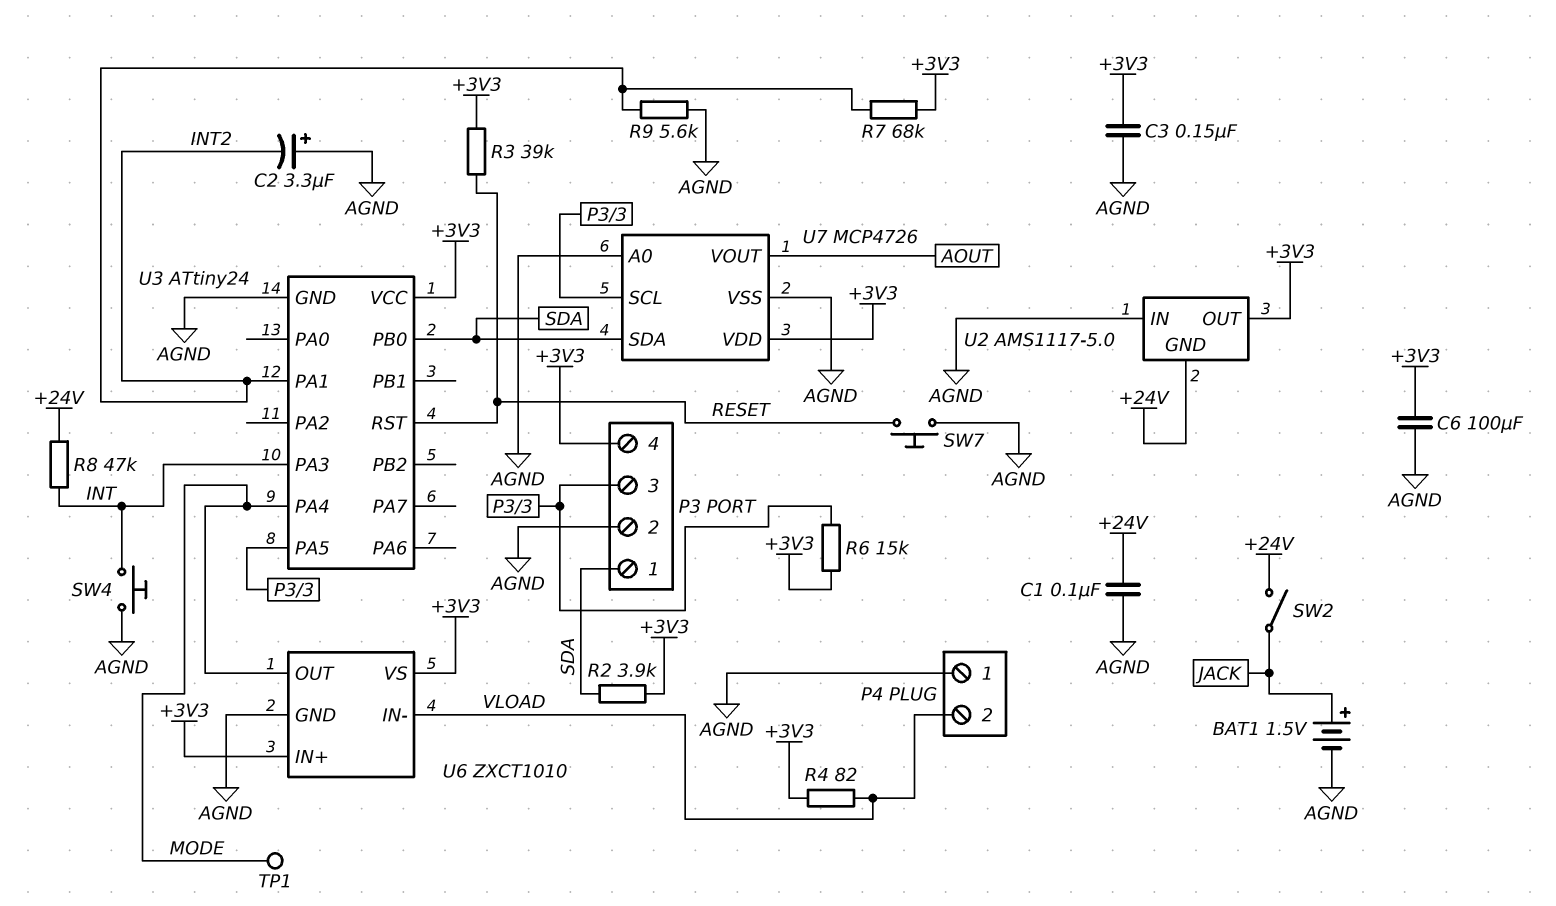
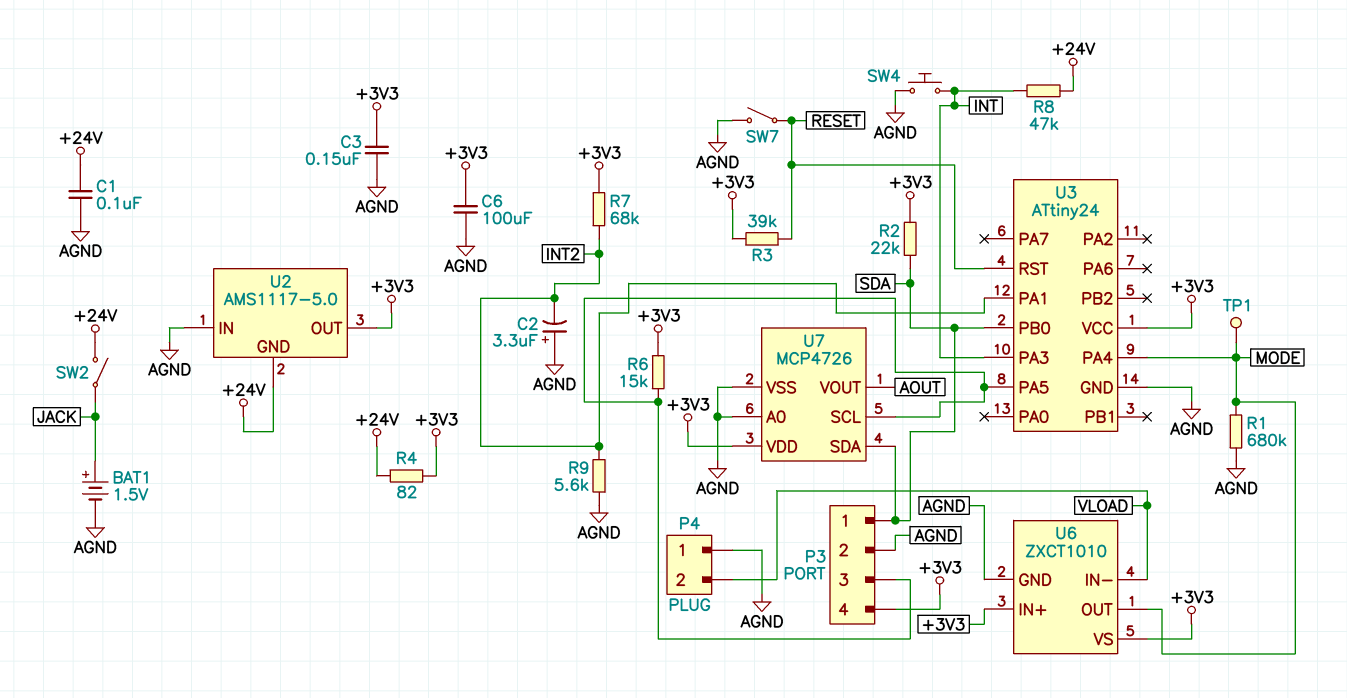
R1: none -> 680k (AGND, MODE)
R2: 3.9k (+3V3, SDA) -> 22k (+3V3, SDA)
R4: 82 (+3V3, VLOAD) -> 82 (+3V3, +24V)
SW7: button (AGND, RESET) -> switch (AGND, RESET)

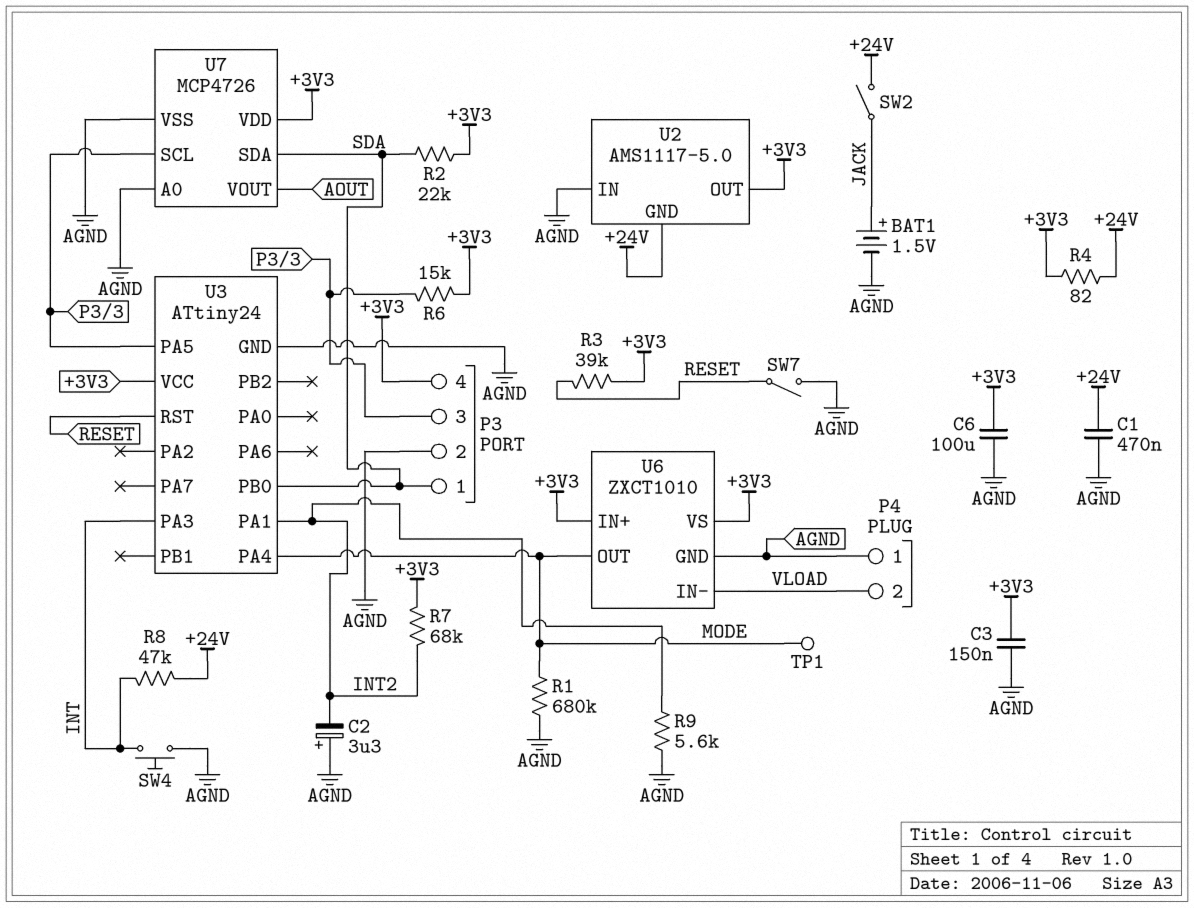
C1: 100nF (+24V, AGND) -> 470nF (+24V, AGND)

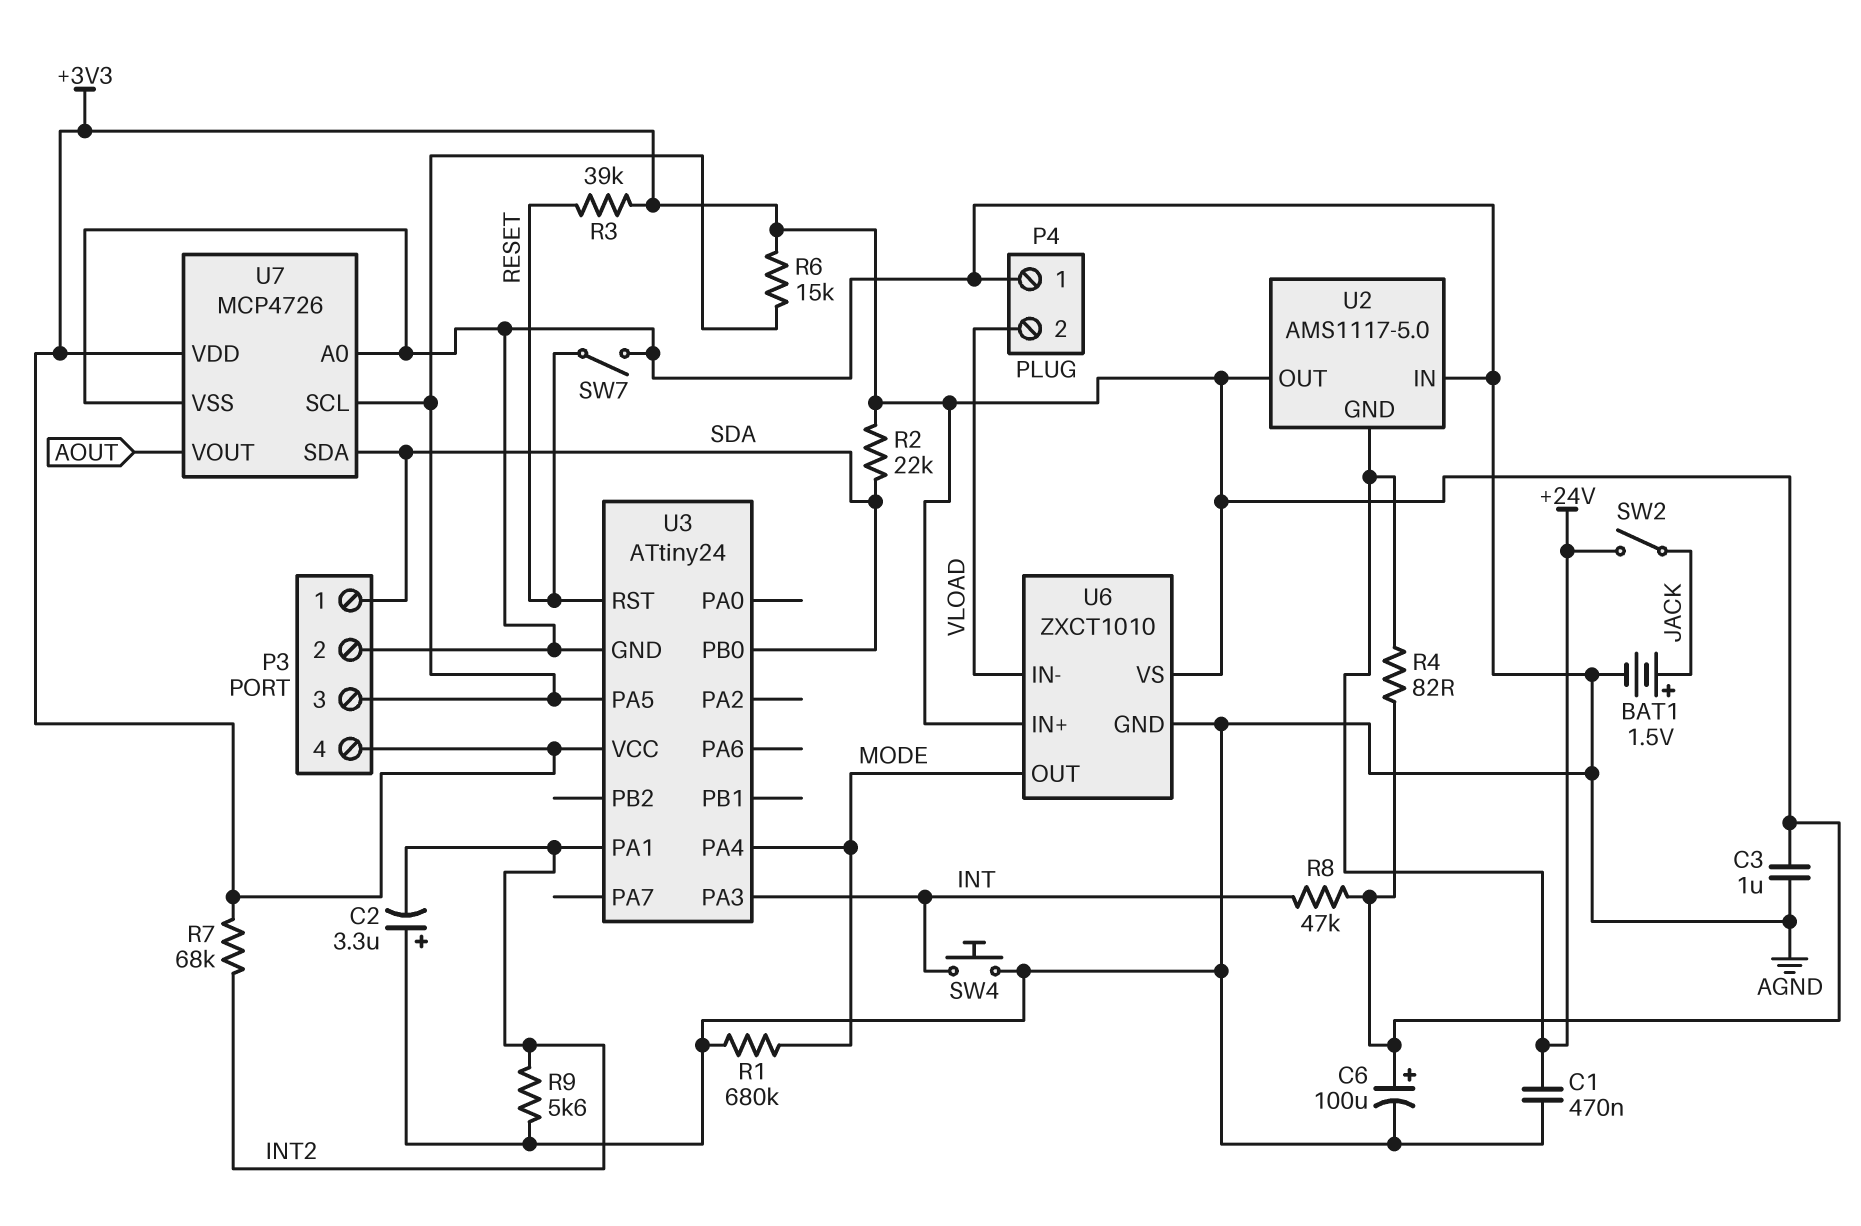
C3: 150nF (+3V3, AGND) -> 1uF (+3V3, AGND)
C6: 100uF (+3V3, AGND) -> 100uF (plus +3V3, minus AGND)
R8: 47k (+24V, INT) -> 47k (+3V3, INT)
TP1: test point (MODE) -> none

